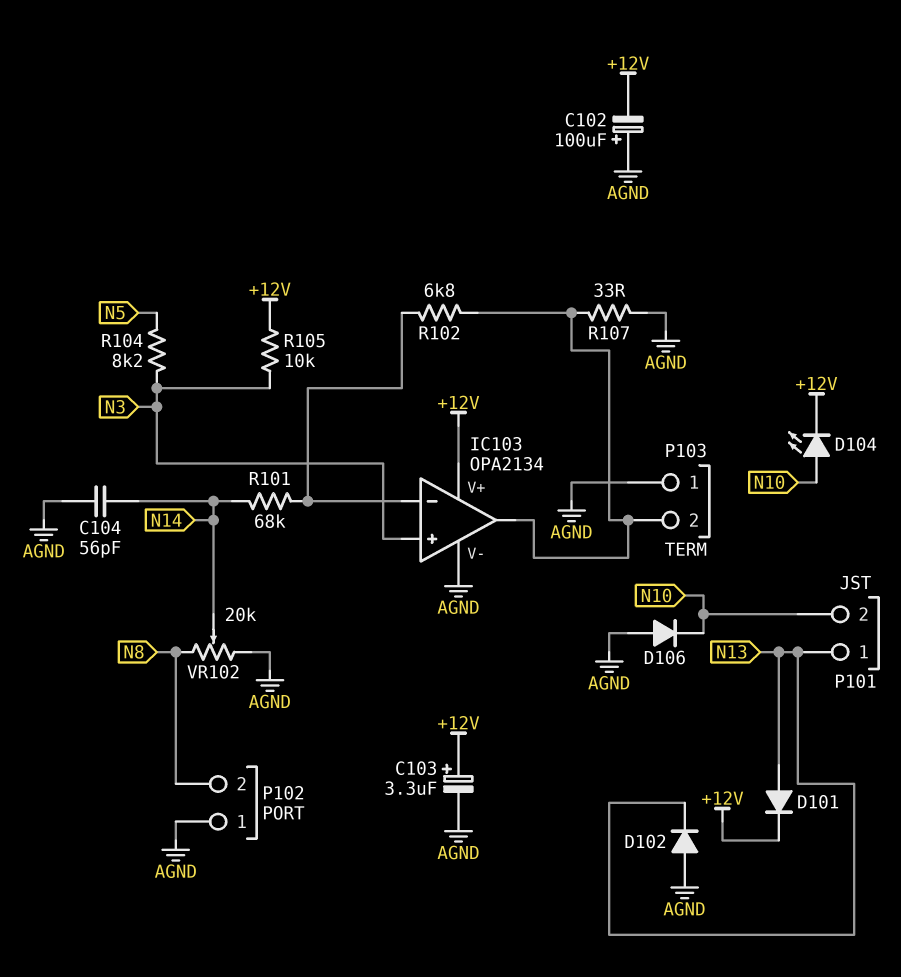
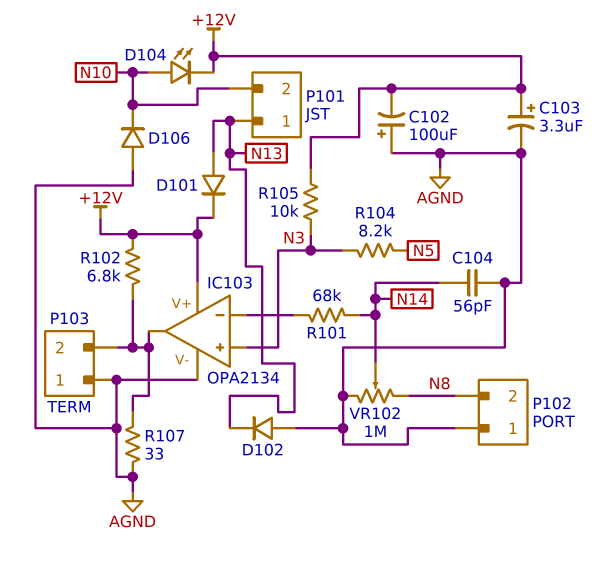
R102: 6.8k (IC103/in-, IC103/out) -> 6.8k (+12V, IC103/out)
VR102: 20k (AGND, N8, wiper N14) -> 1M (AGND, N8, wiper N14)

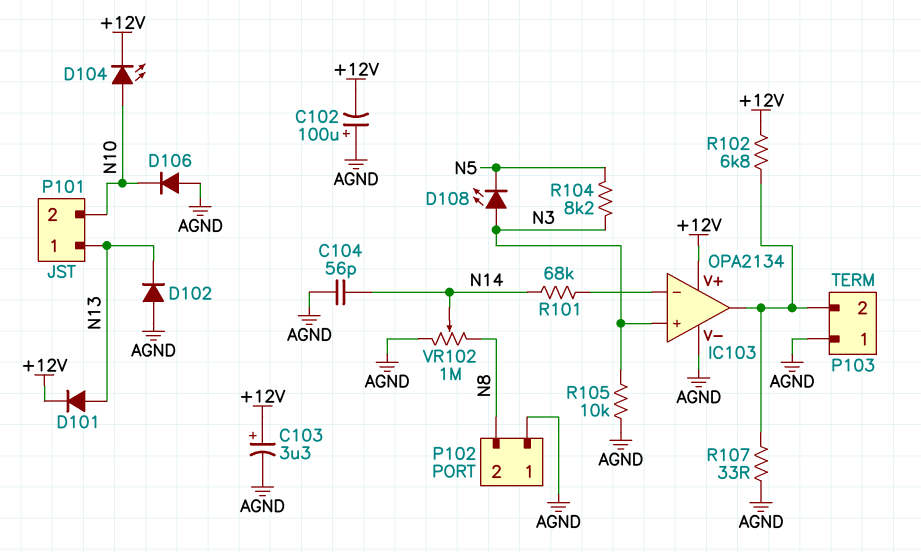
D108: none -> LED (A N3, K N5)
R105: 10k (+12V, N3) -> 10k (AGND, N3)

